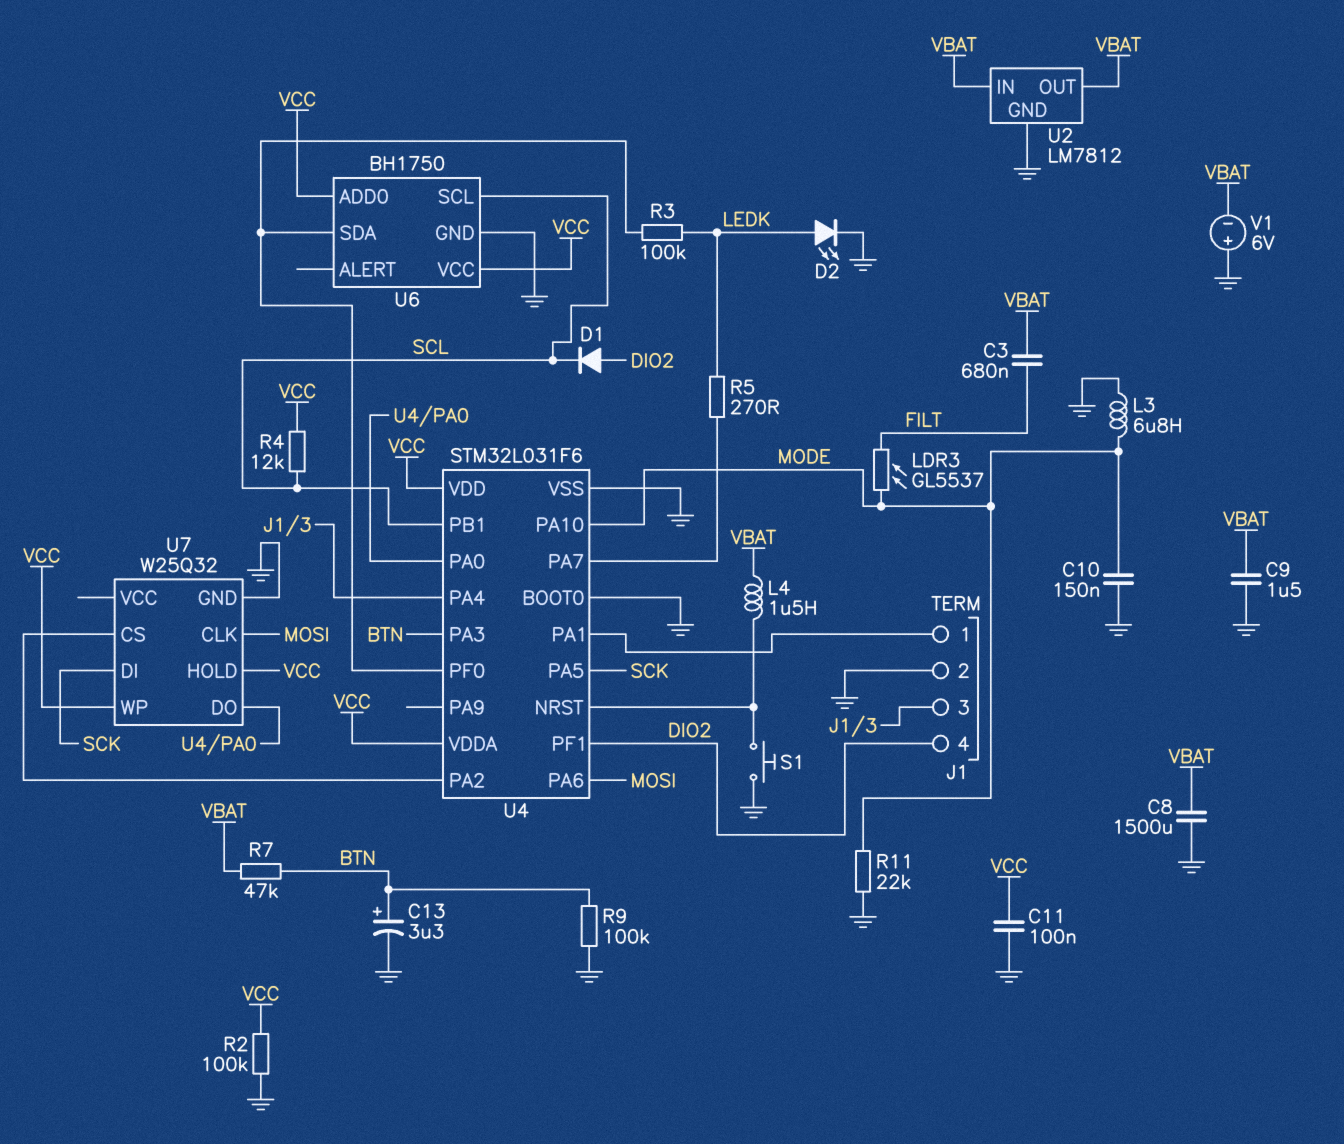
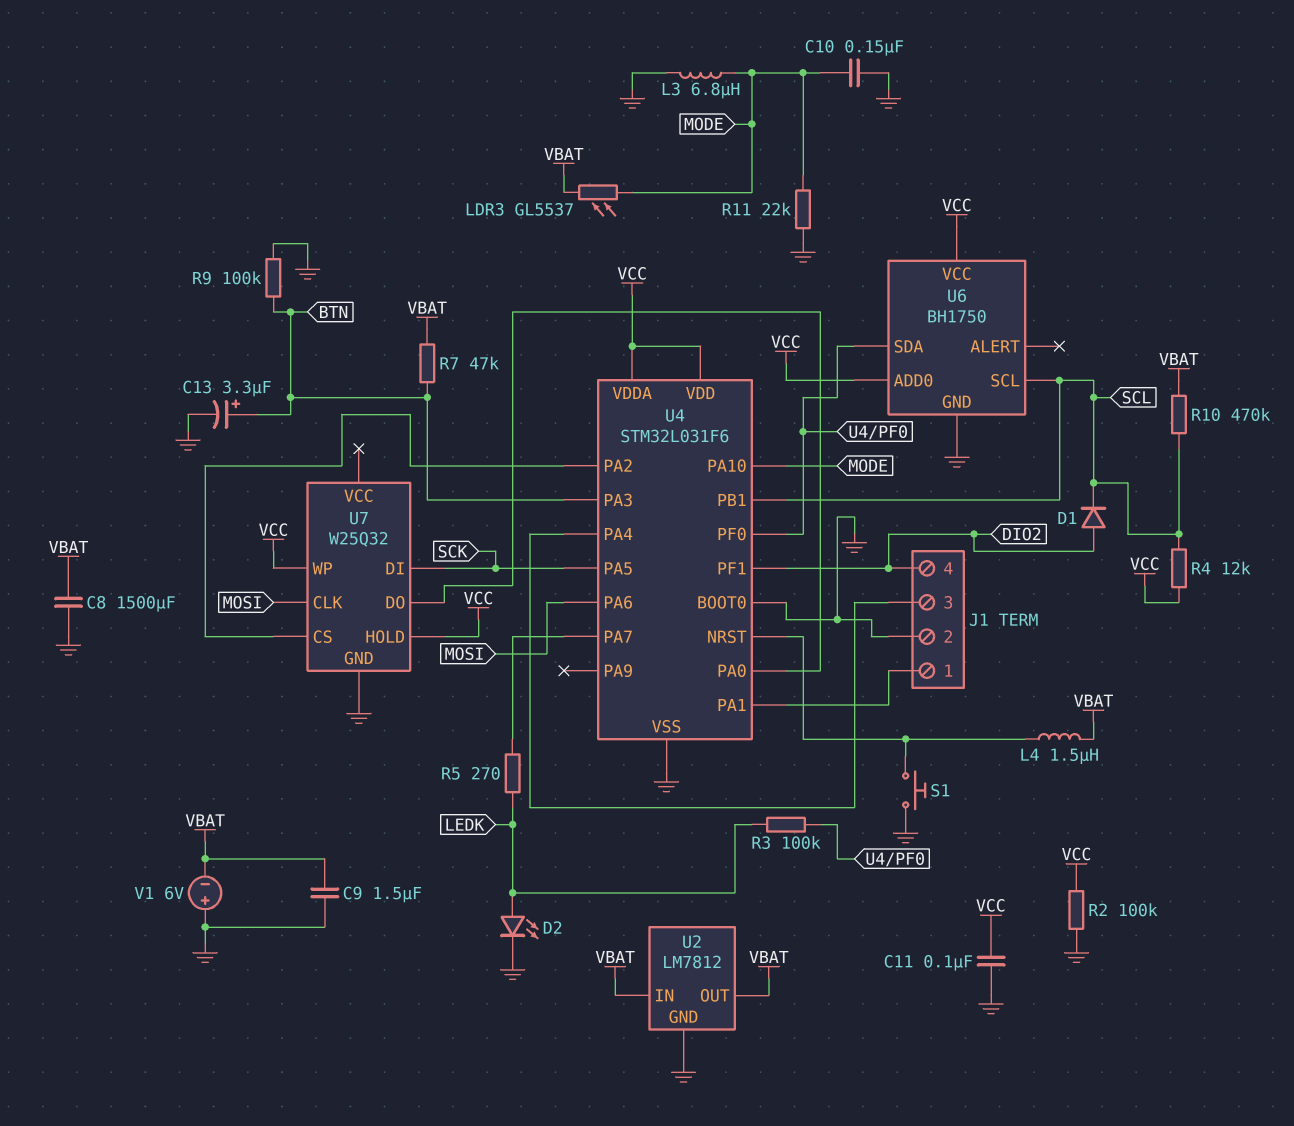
C3: 680nF (FILT, VBAT) -> none
LDR3: GL5537 (FILT, MODE) -> GL5537 (MODE, VBAT)
R10: none -> 470k (SCL, VBAT)

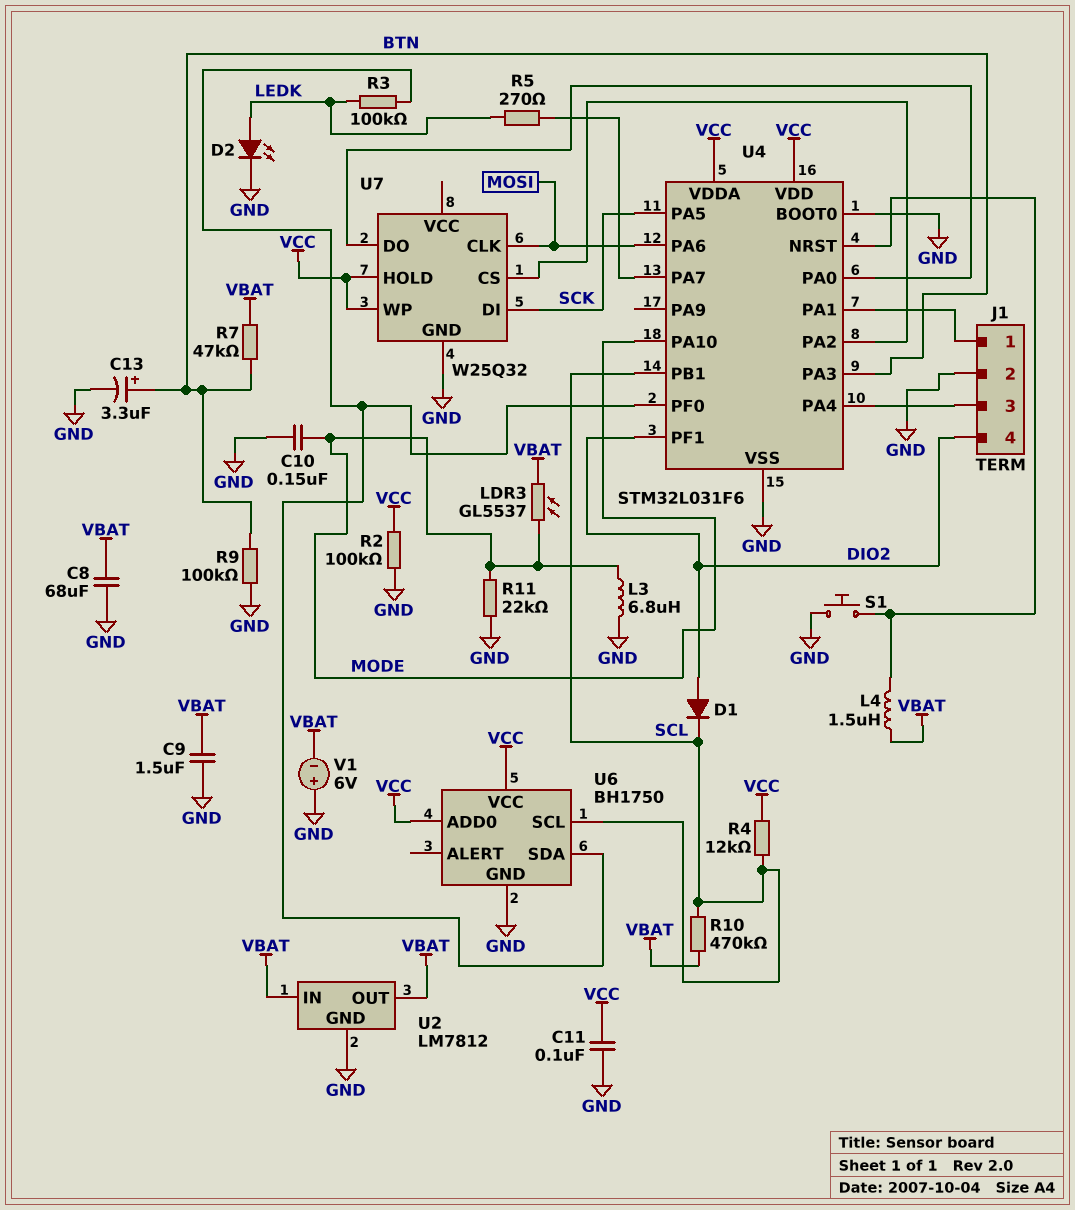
C8: 1500uF (GND, VBAT) -> 68uF (GND, VBAT)

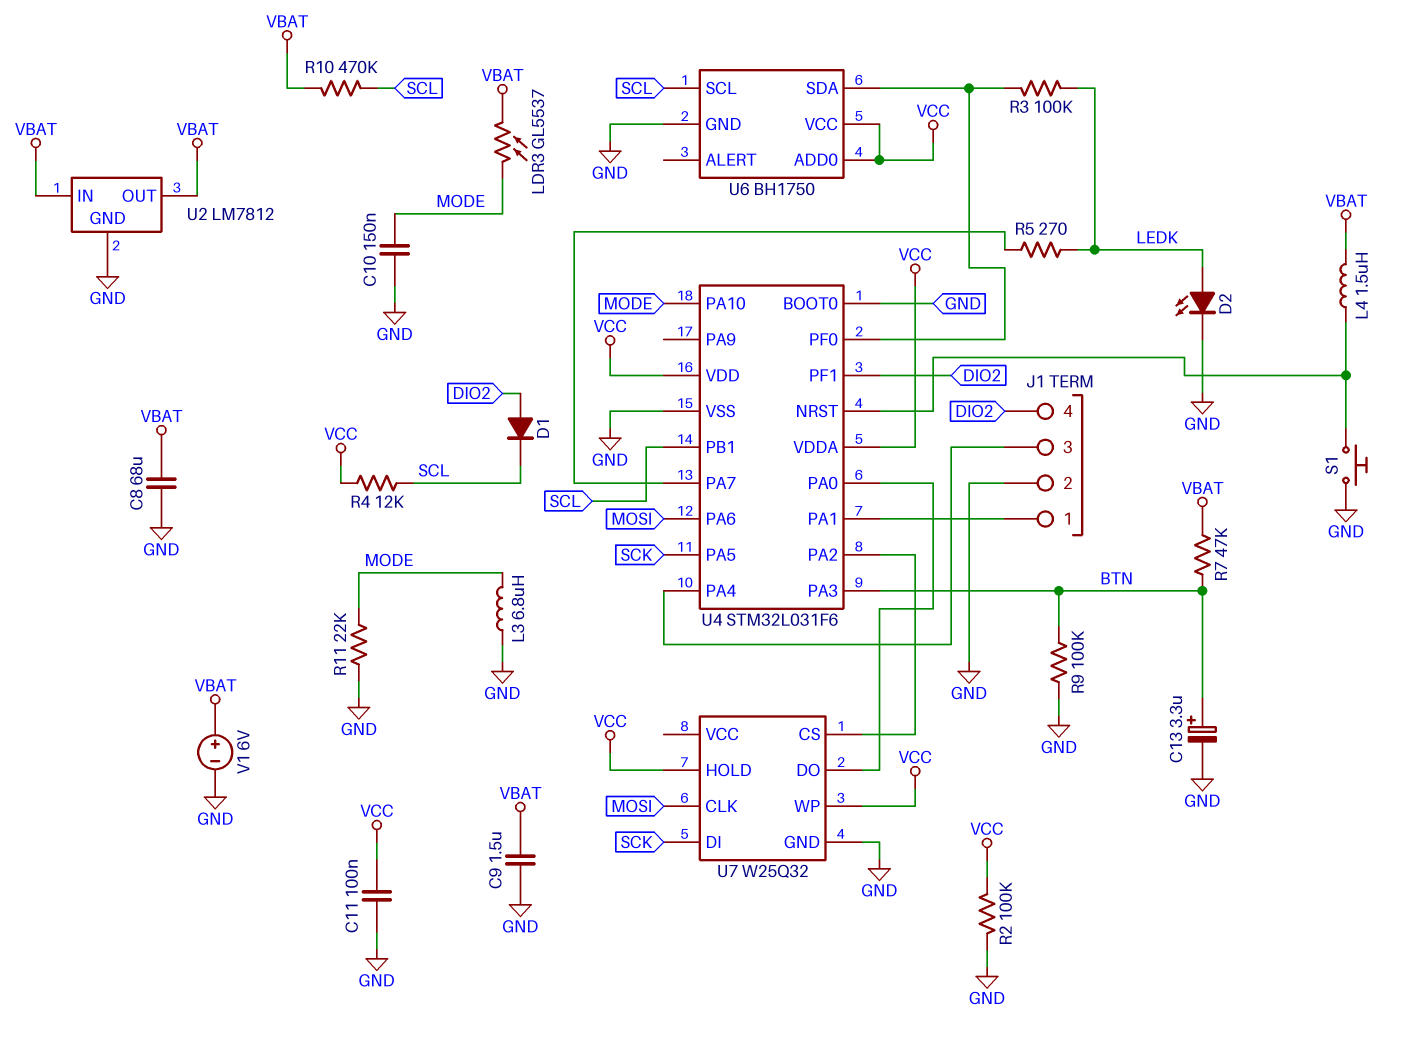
V1: 6V (plus GND, minus VBAT) -> 6V (plus VBAT, minus GND)

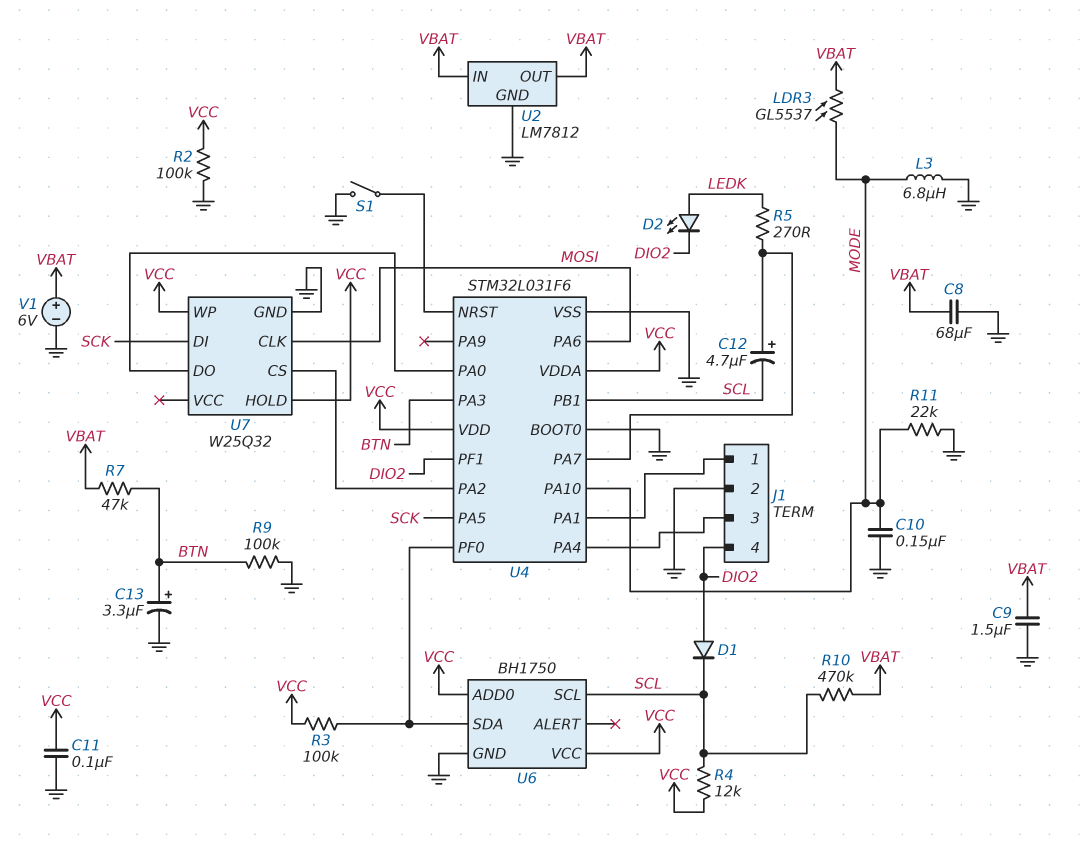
C12: none -> 4.7uF (plus U4/PA7, minus SCL)
D2: LED (A LEDK, K GND) -> LED (A LEDK, K DIO2)
L4: 1.5uH (U4/NRST, VBAT) -> none
R3: 100k (LEDK, U4/PF0) -> 100k (U4/PF0, VCC)
S1: button (GND, U4/NRST) -> switch (GND, U4/NRST)

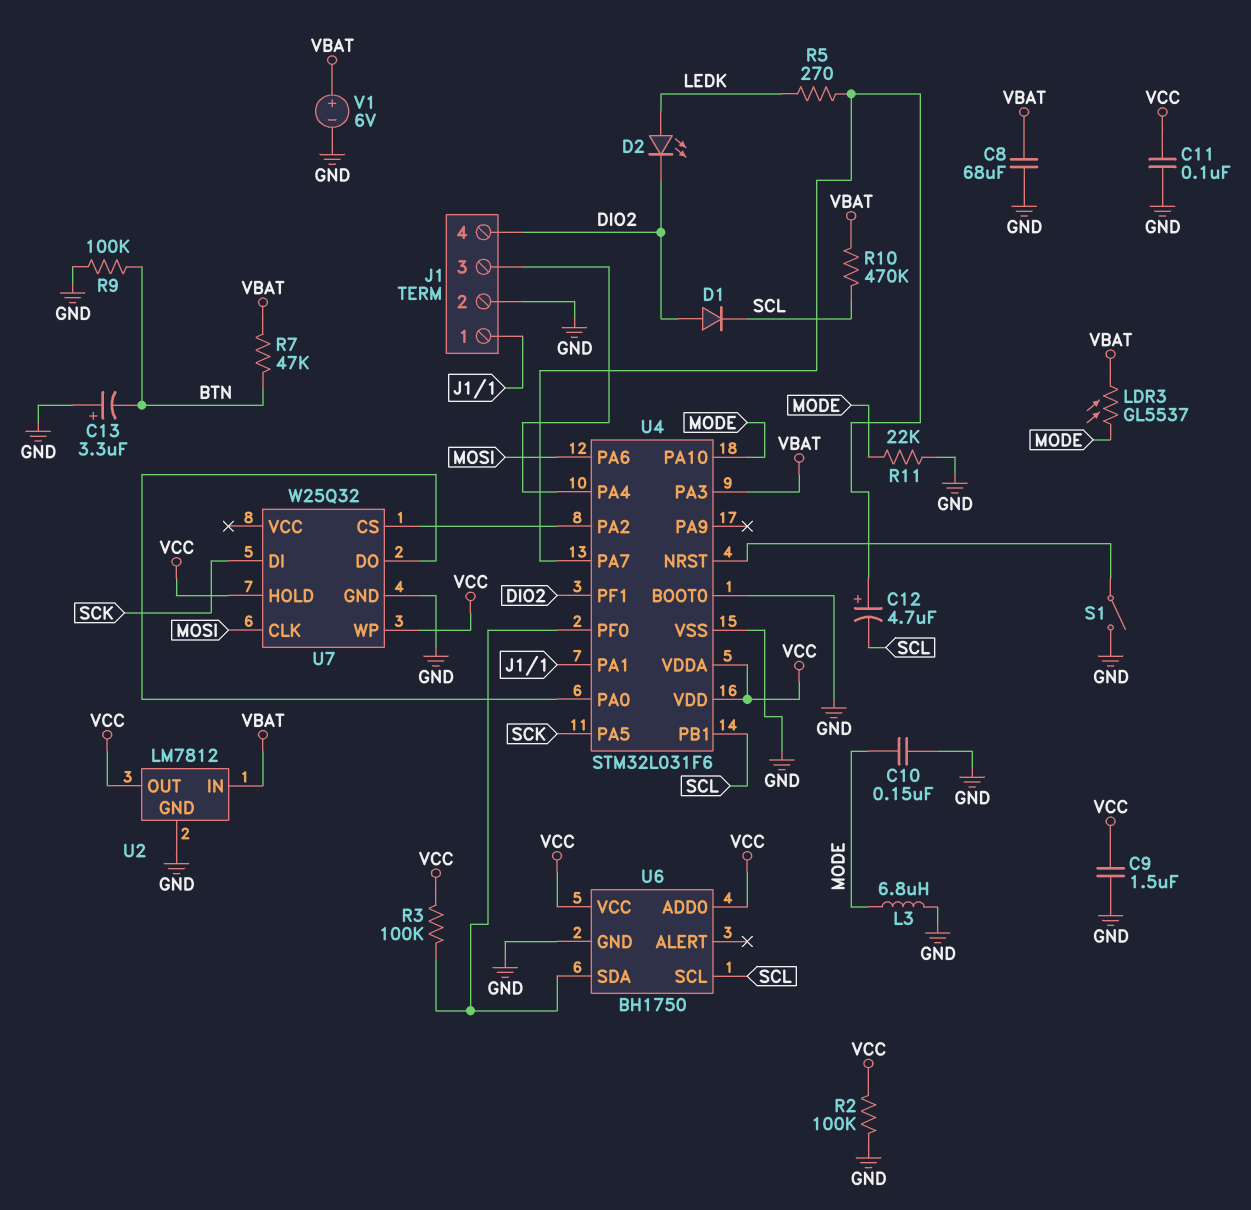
C9: 1.5uF (GND, VBAT) -> 1.5uF (GND, VCC)
C13: 3.3uF (plus BTN, minus GND) -> 3.3uF (plus GND, minus BTN)
R4: 12k (SCL, VCC) -> none
U2 pin OUT: VBAT -> VCC
U4 pin PA3: BTN -> VBAT

